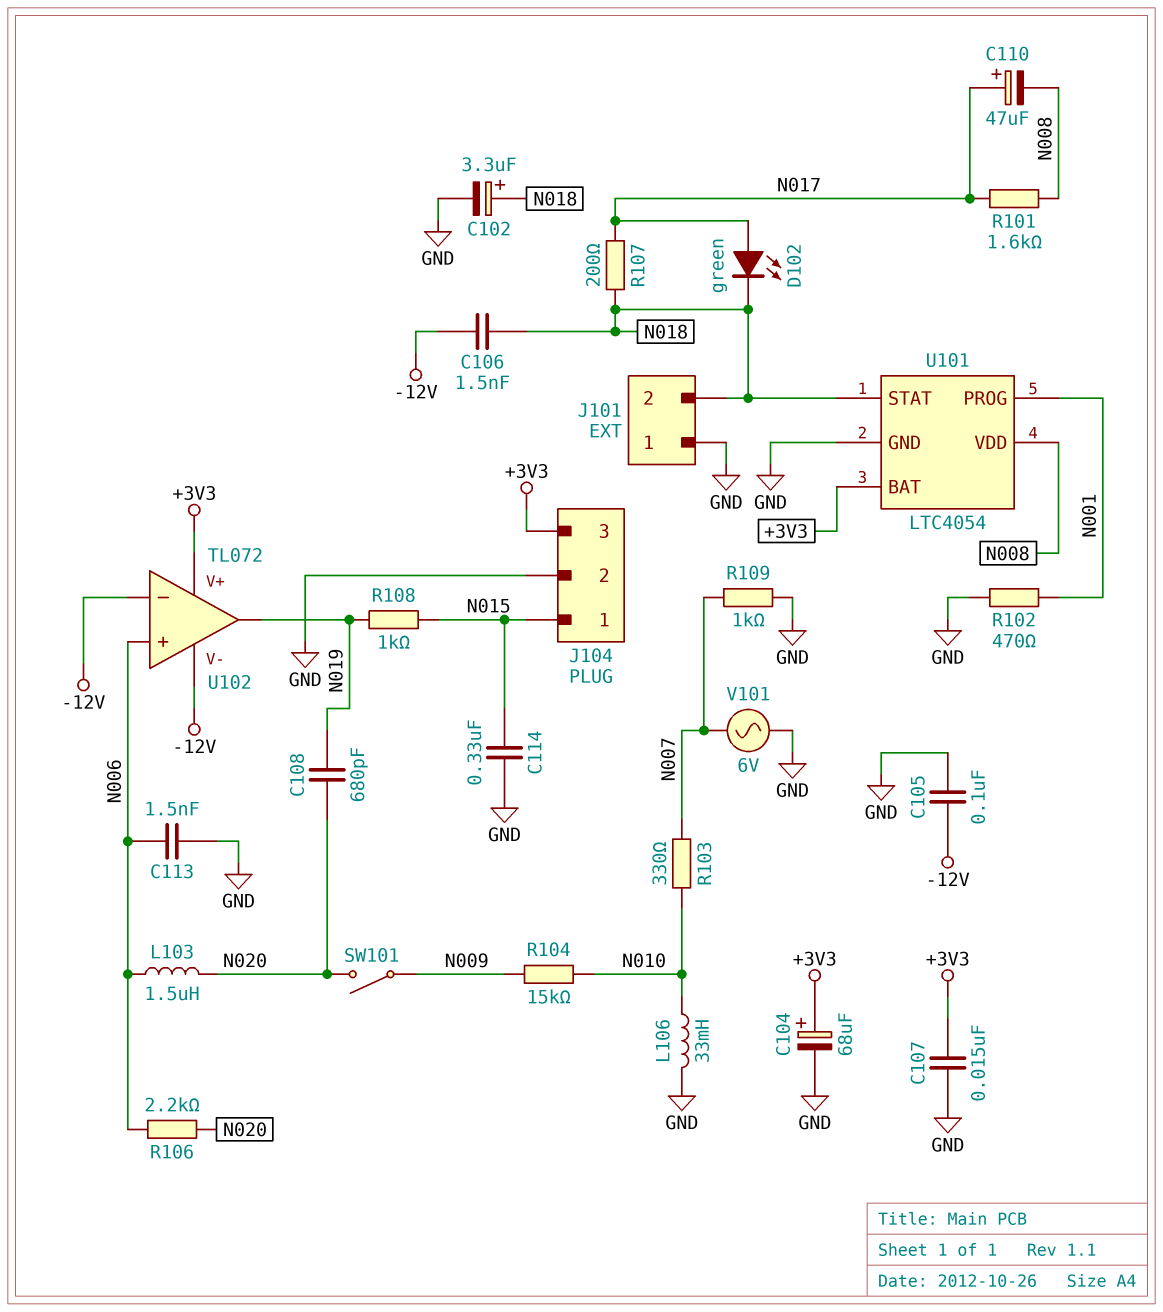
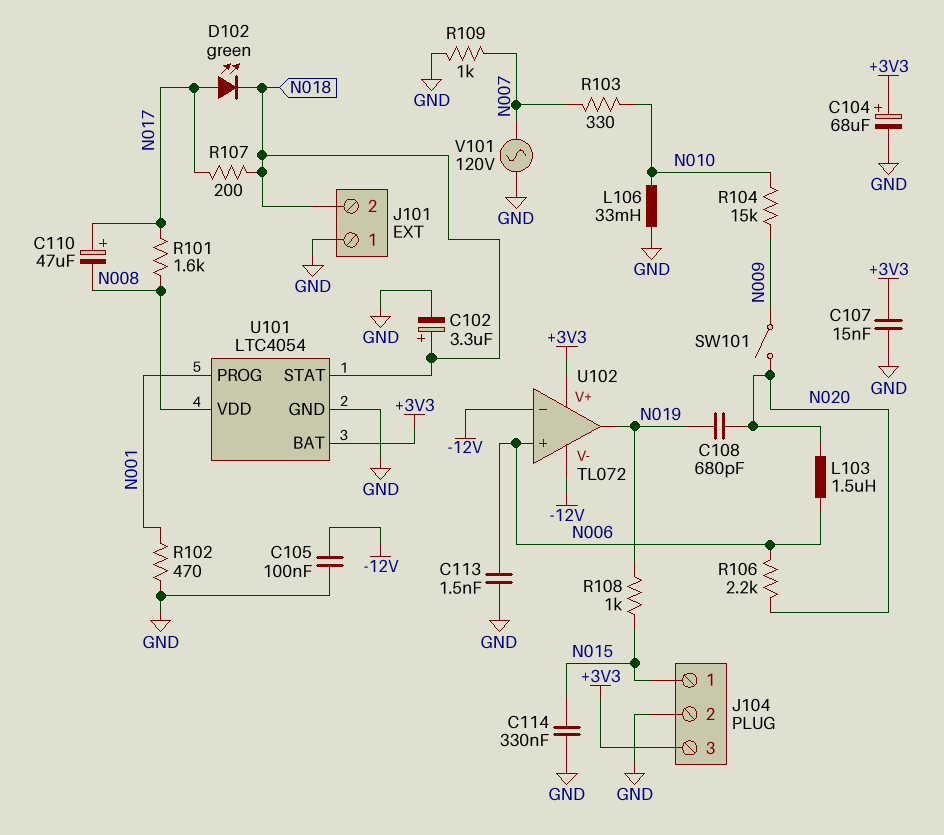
C106: 1.5nF (-12V, N018) -> none
V101: AC 6V (GND, N007) -> AC 120V (GND, N007)

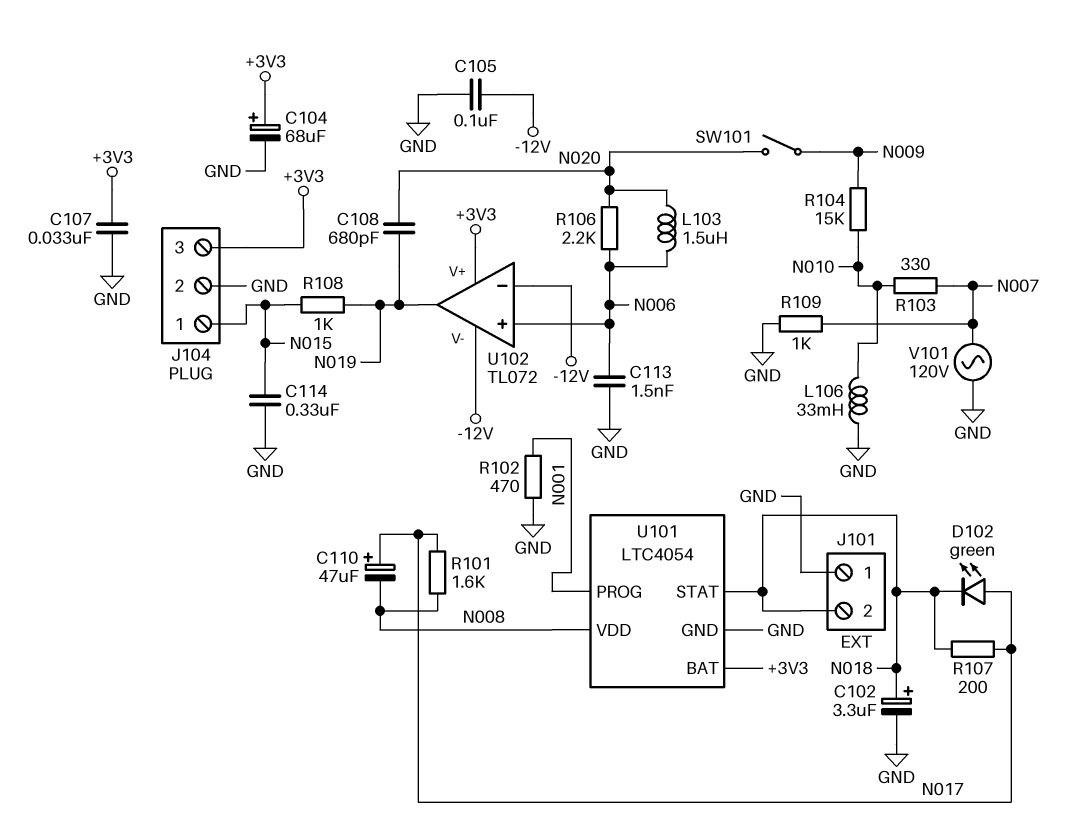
C107: 15nF (+3V3, GND) -> 33nF (+3V3, GND)

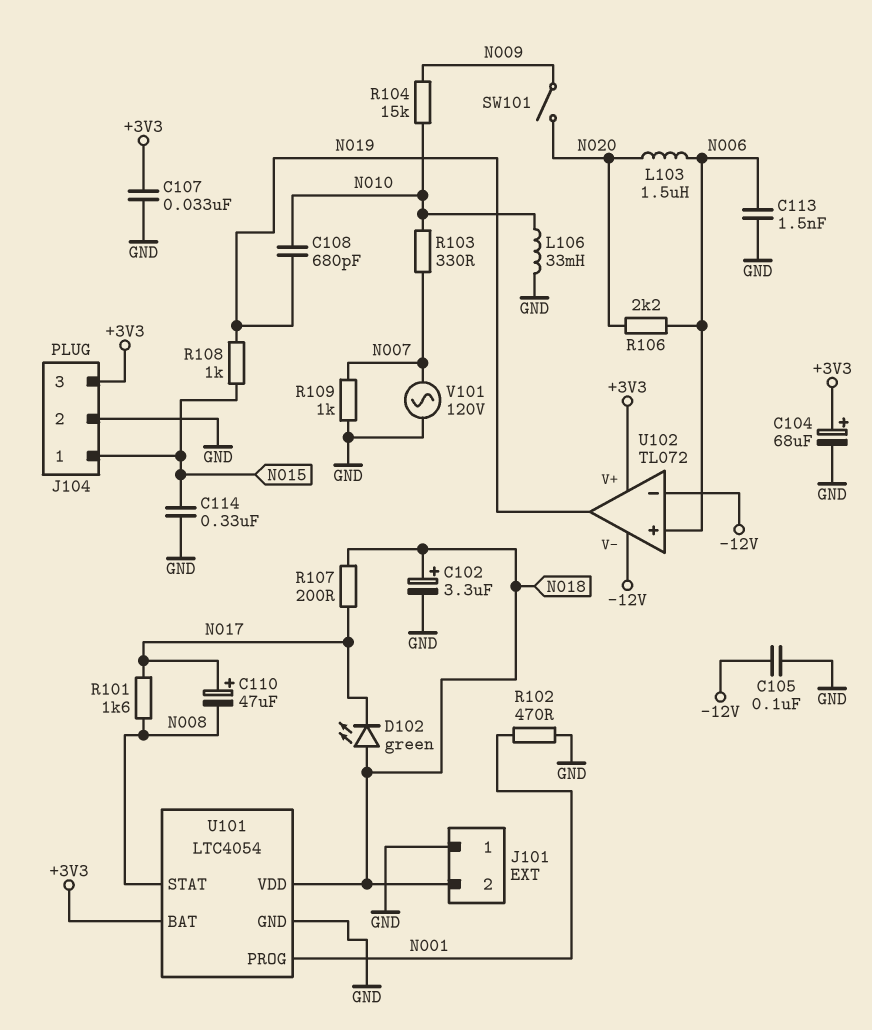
C108: 680pF (N019, N020) -> 680pF (N010, N019)
D102: LED green (A N017, K N018) -> LED green (A N018, K N017)
U101 pin STAT: N018 -> N008
U101 pin VDD: N008 -> N018

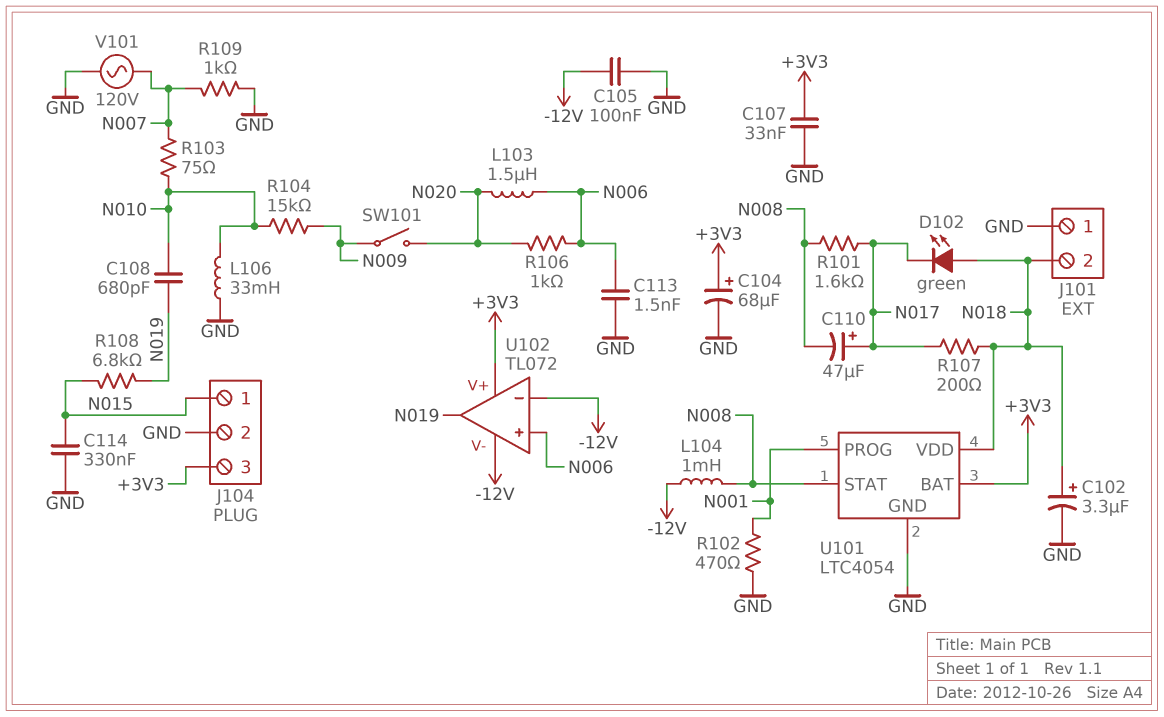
L104: none -> 1mH (-12V, N008)
R103: 330 (N007, N010) -> 75 (N007, N010)
R106: 2.2k (N006, N020) -> 1k (N006, N020)
R108: 1k (N015, N019) -> 6.8k (N015, N019)

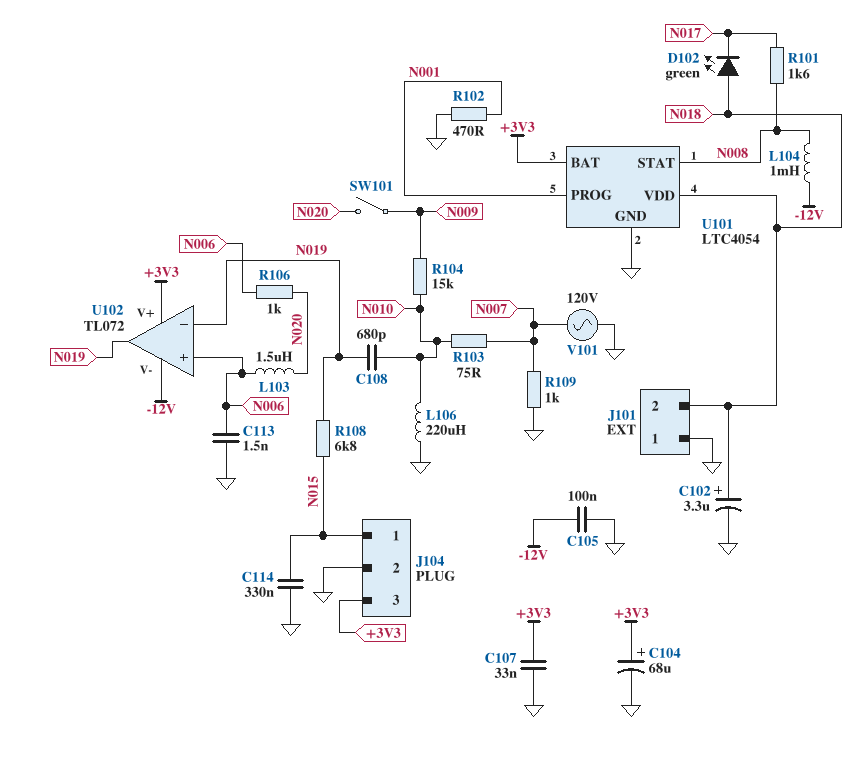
C110: 47uF (plus N017, minus N008) -> none
L106: 33mH (GND, N010) -> 220uH (GND, N010)
R107: 200 (N017, N018) -> none
U102 pin in-: -12V -> N019

